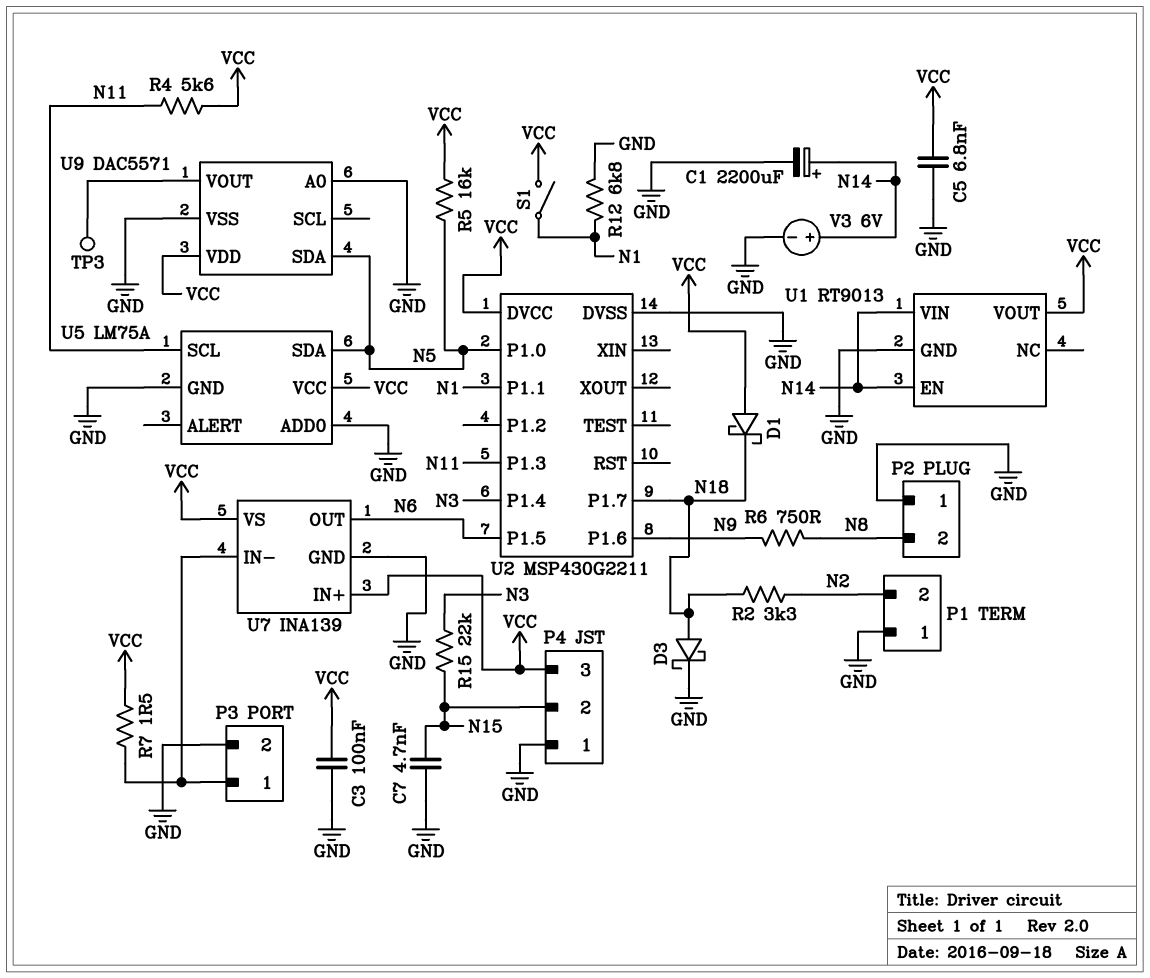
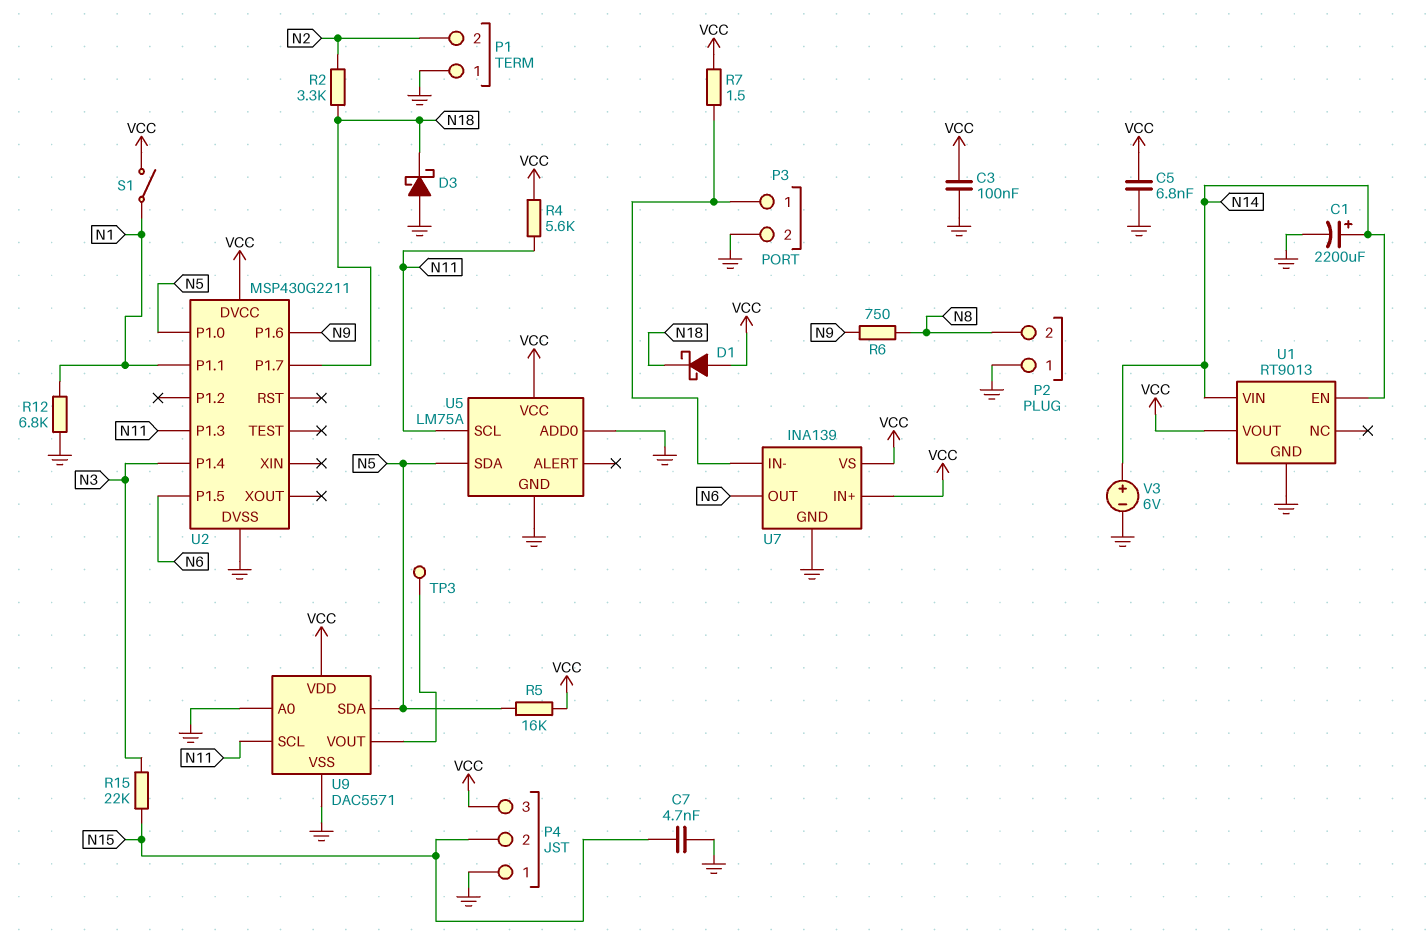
D3: schottky (A N18, K GND) -> schottky (A GND, K N18)
U9 pin SCL: none -> N11

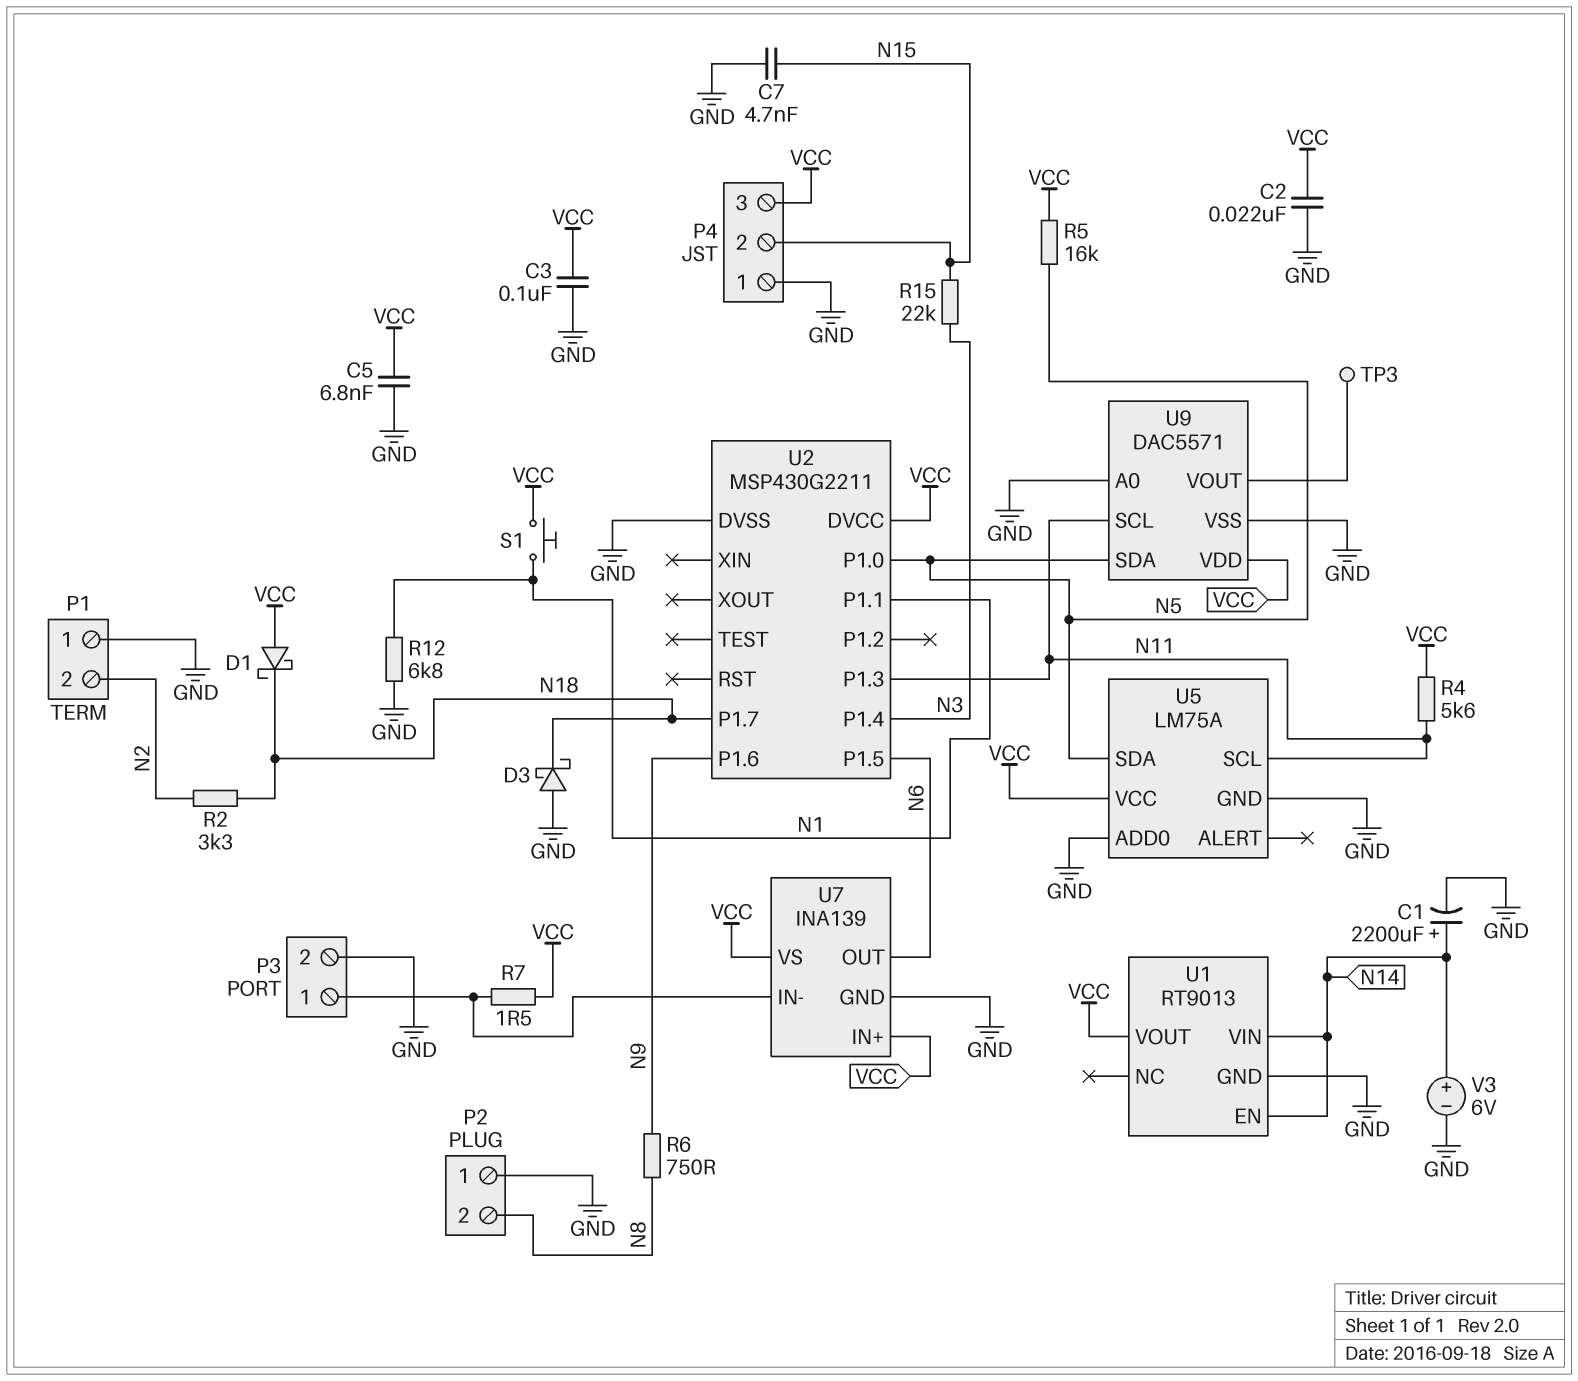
C2: none -> 22nF (GND, VCC)
S1: switch (N1, VCC) -> button (N1, VCC)

